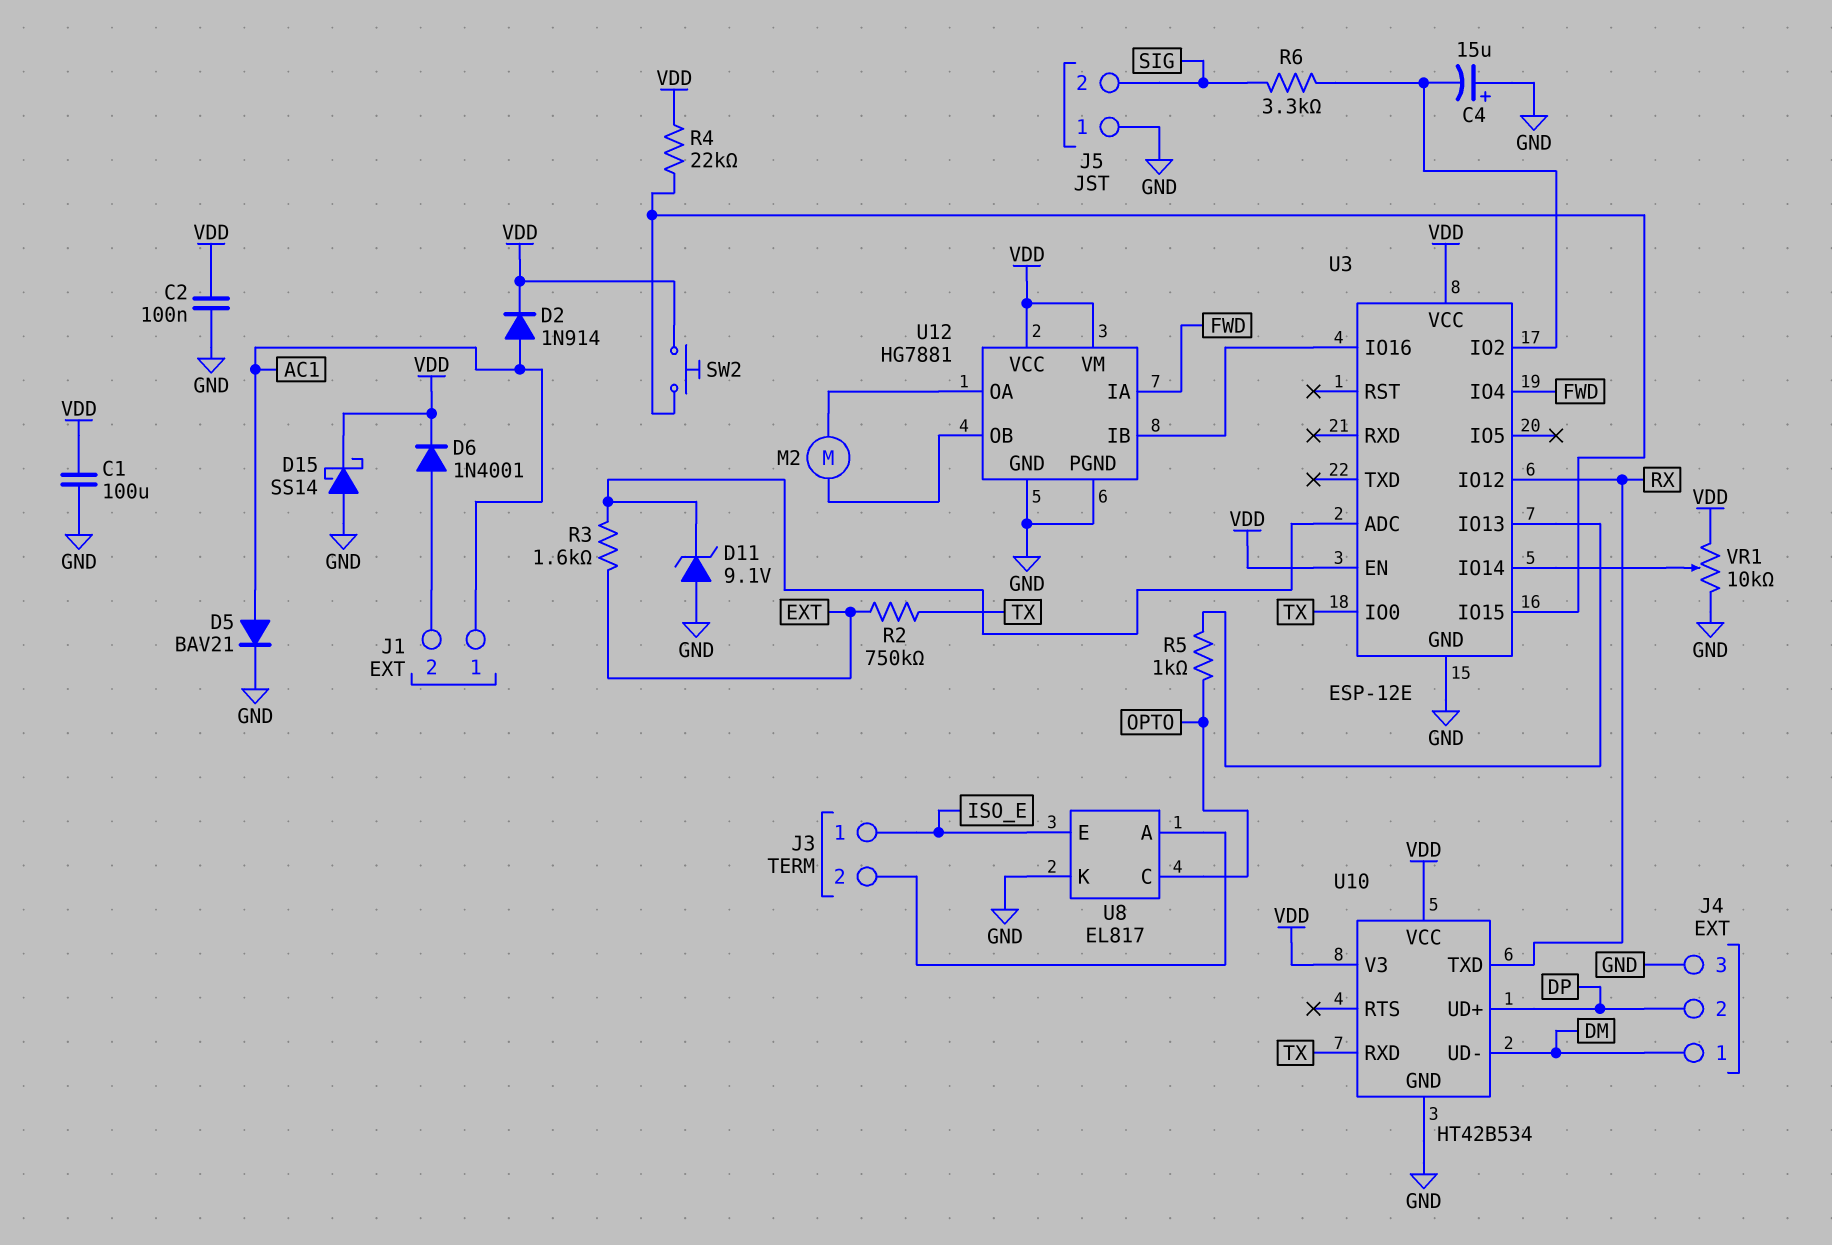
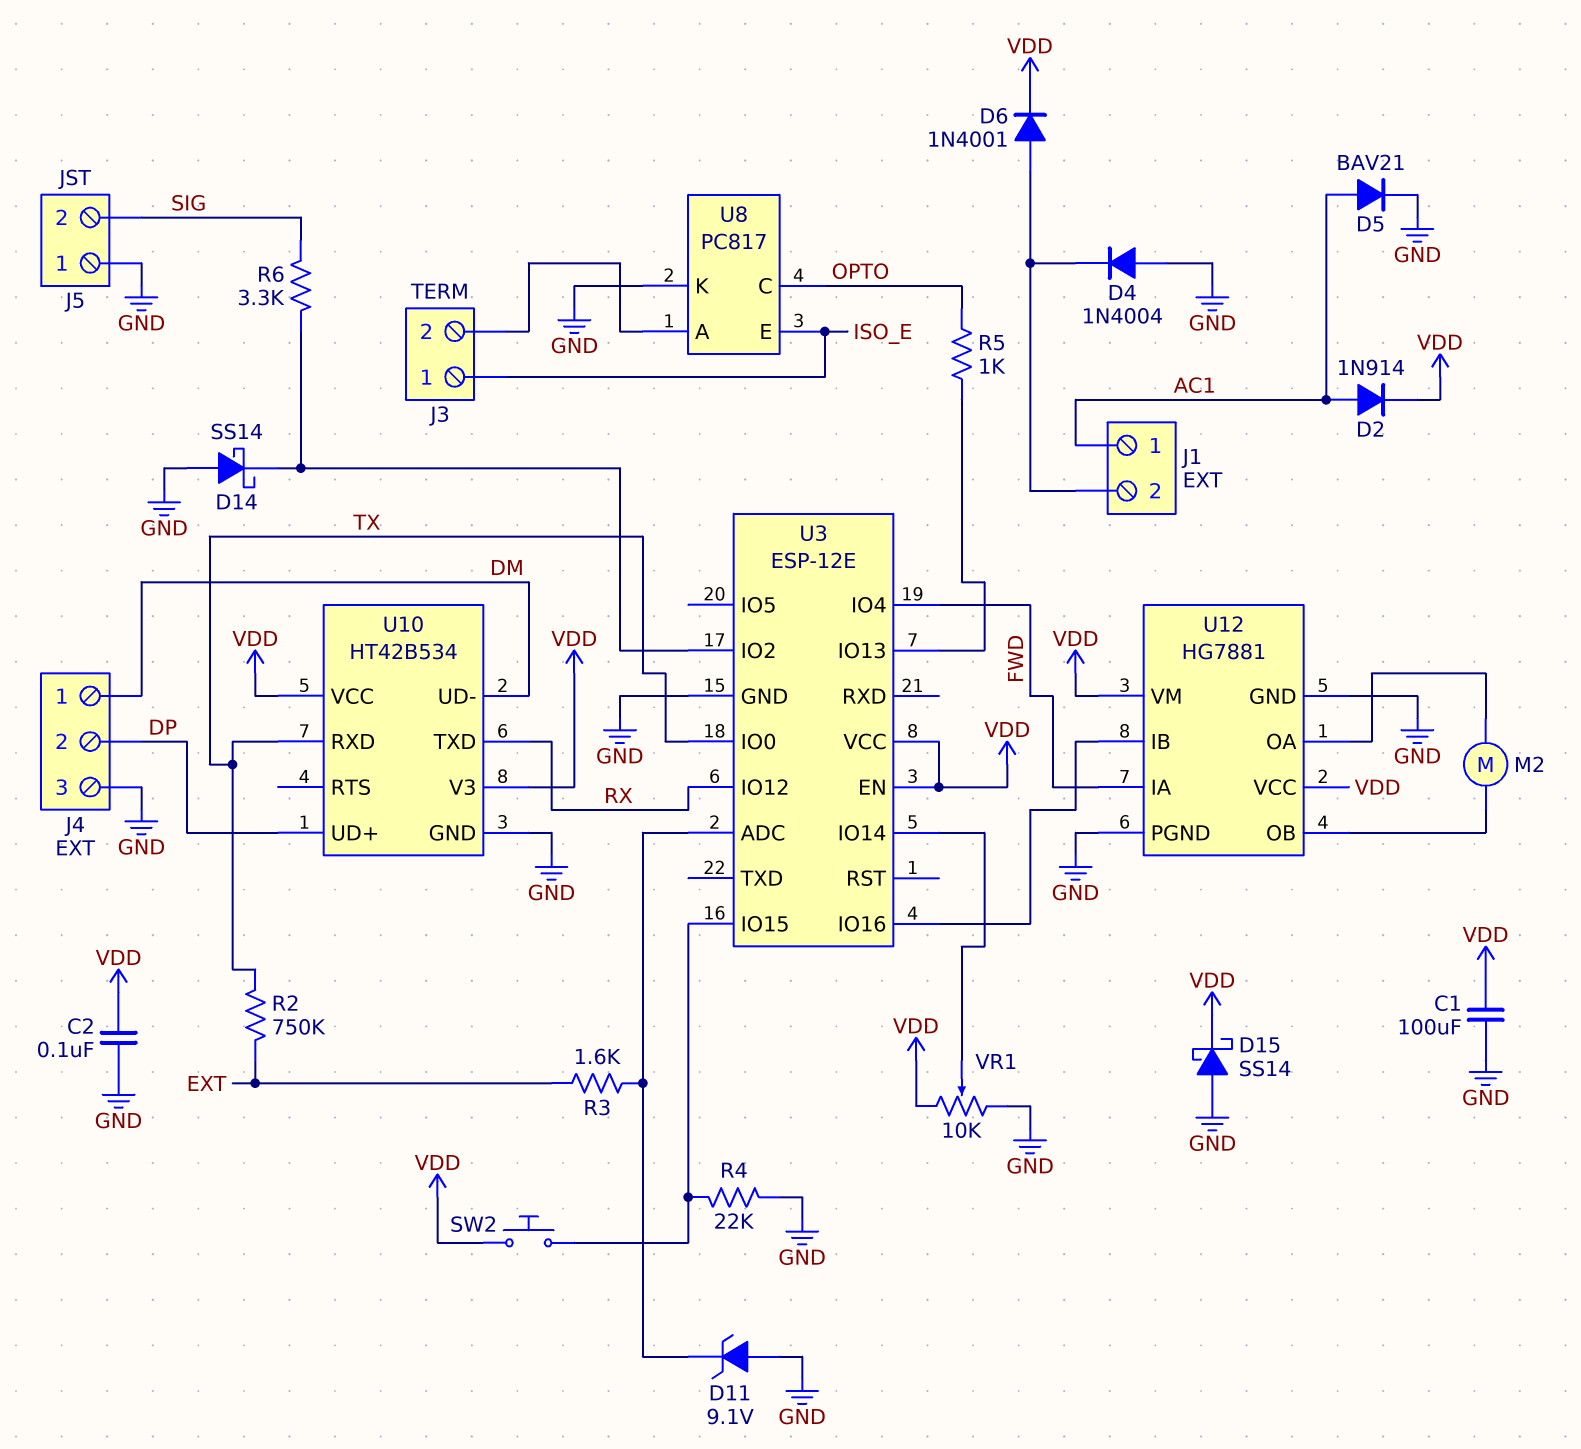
C4: 15uF (plus GND, minus U3/IO2) -> none
D4: none -> diode 1N4004 (A GND, K J1/2)
D14: none -> schottky SS14 (A GND, K U3/IO2)
R4: 22k (U3/IO15, VDD) -> 22k (GND, U3/IO15)
U8: EL817 -> PC817

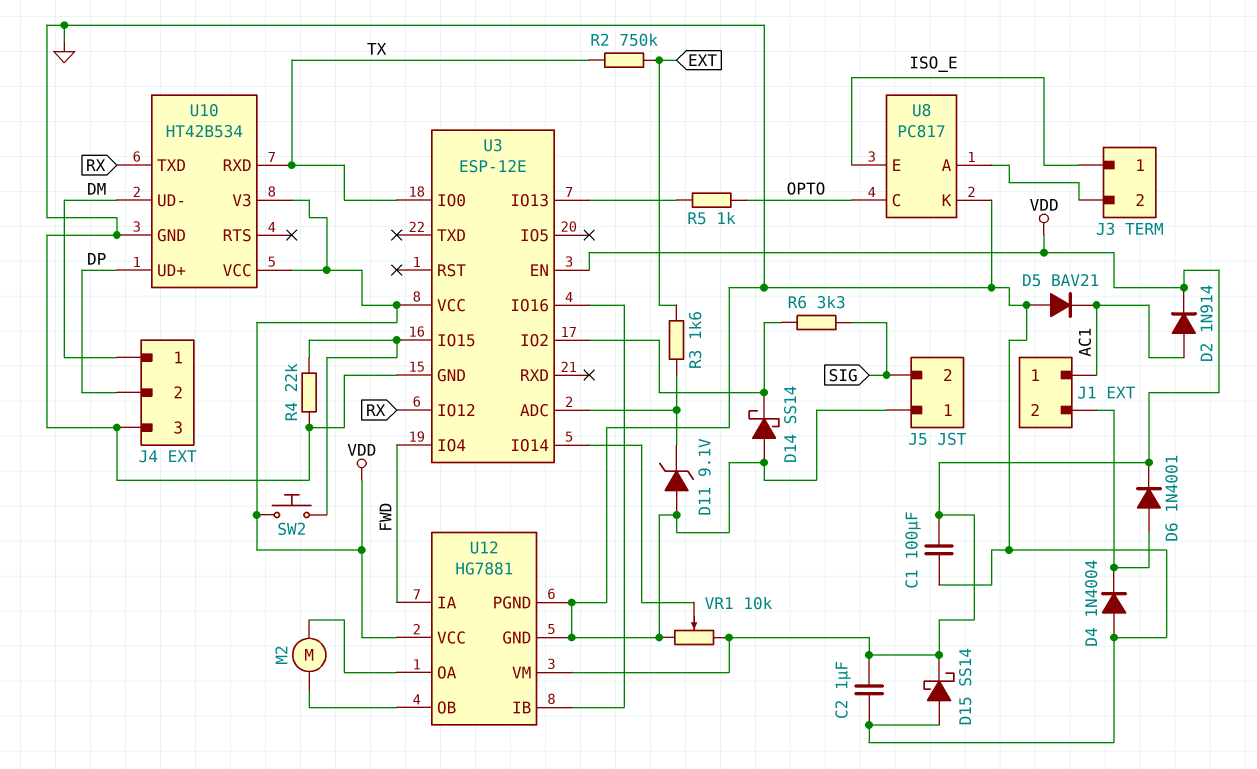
C2: 100nF (GND, VDD) -> 1uF (GND, VDD)
D5: diode BAV21 (A AC1, K GND) -> diode BAV21 (A GND, K AC1)

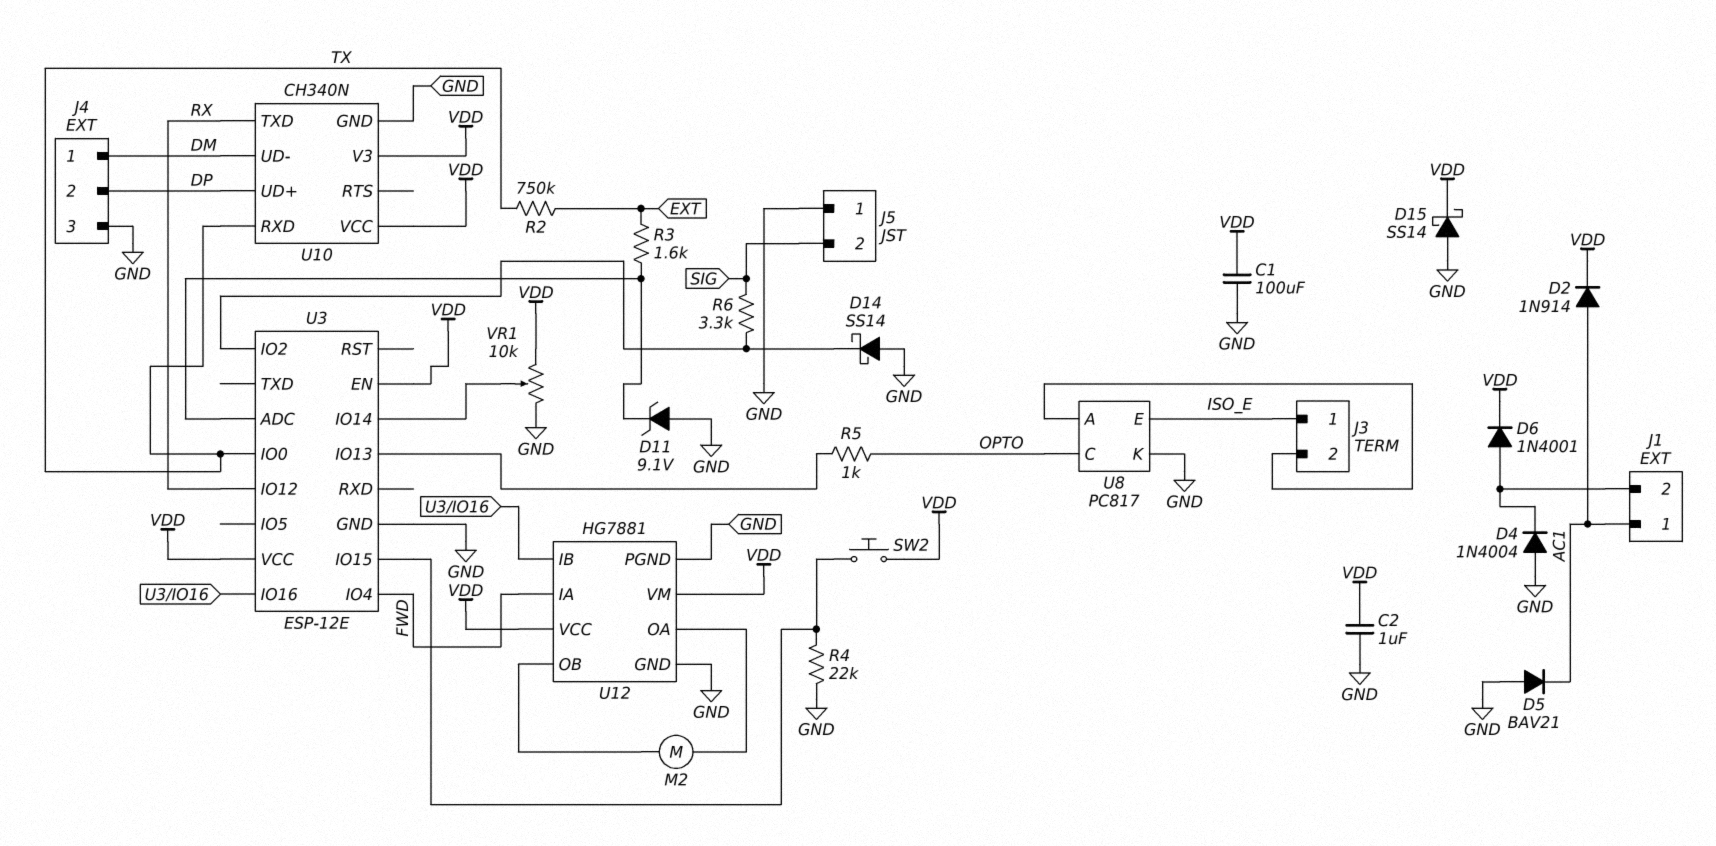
U10: HT42B534 -> CH340N

